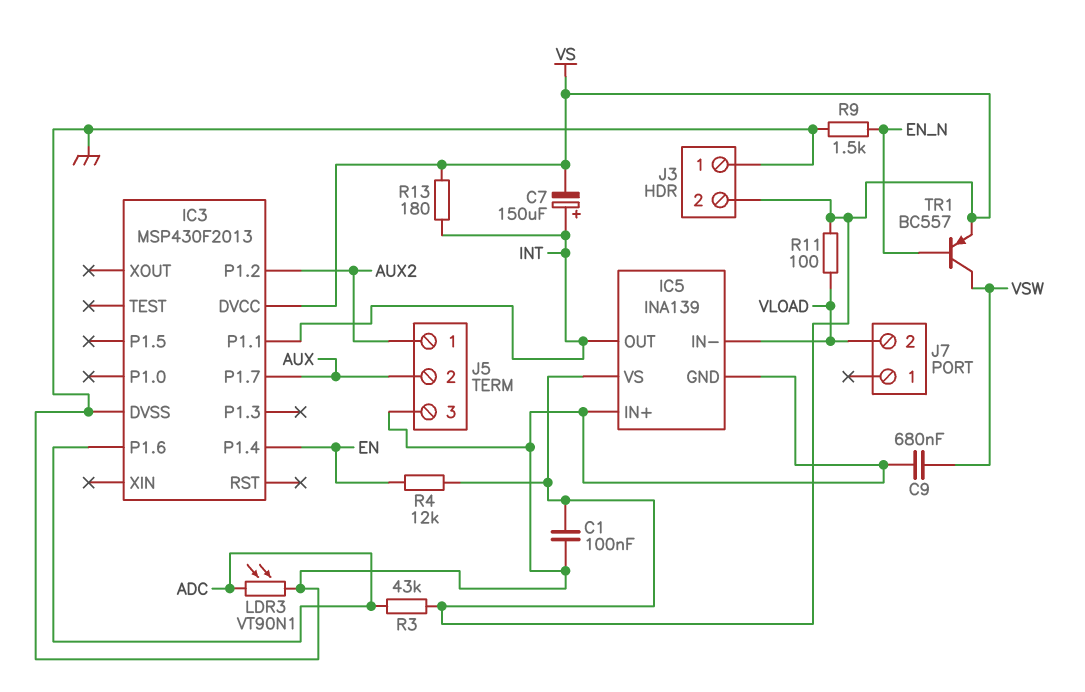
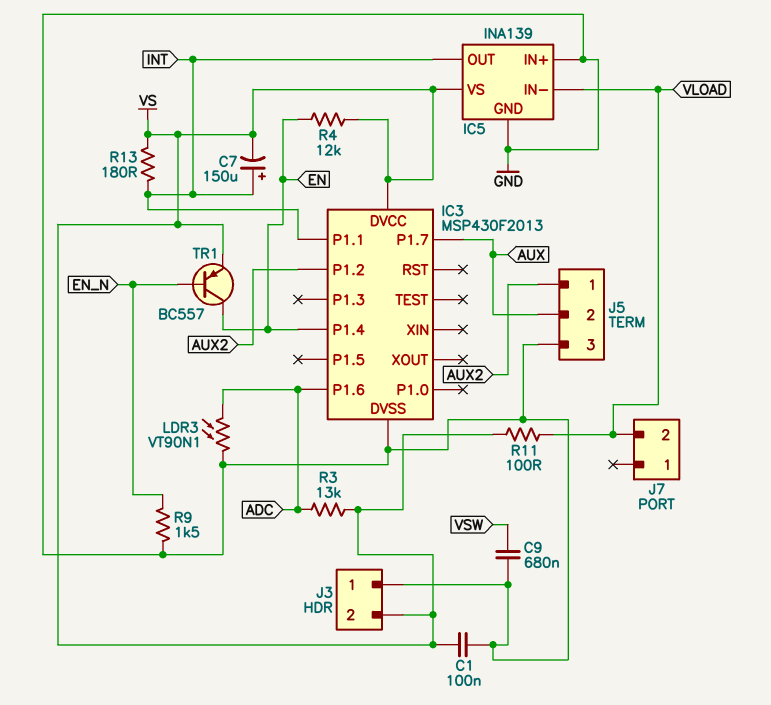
R3: 43k (ADC, VS) -> 13k (ADC, VS)
TR1: PNP BC557 (B EN_N, C VSW, E VS) -> PNP BC557 (B EN_N, C EN, E VS)

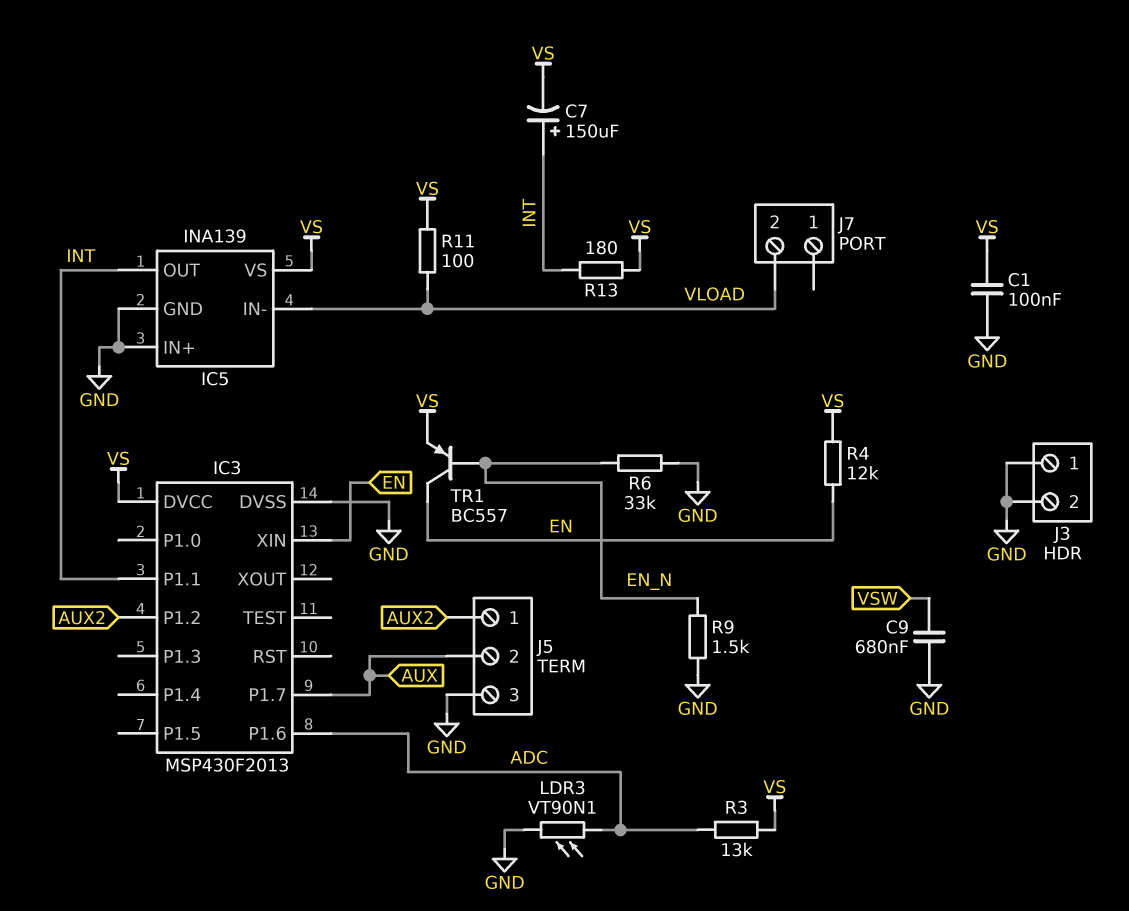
IC3 pin P1.4: EN -> none
IC3 pin XIN: none -> EN
J3 pin 2: VS -> GND
R6: none -> 33k (EN_N, GND)

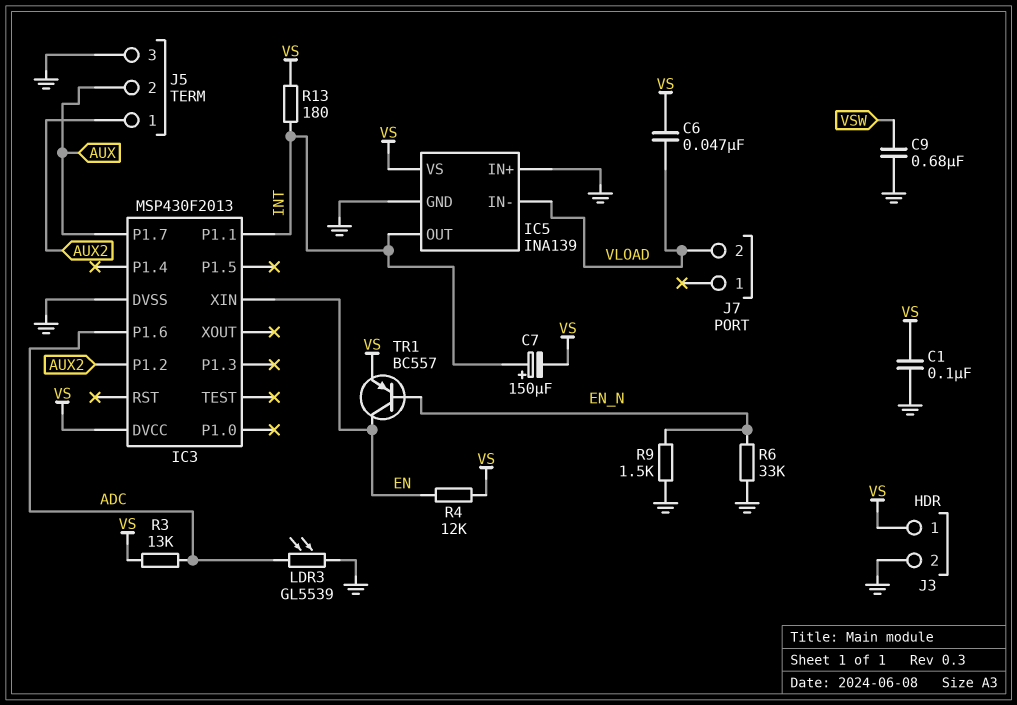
C6: none -> 47nF (VLOAD, VS)
J3 pin 1: GND -> VS
LDR3: VT90N1 (ADC, GND) -> GL5539 (ADC, GND)
R11: 100 (VLOAD, VS) -> none

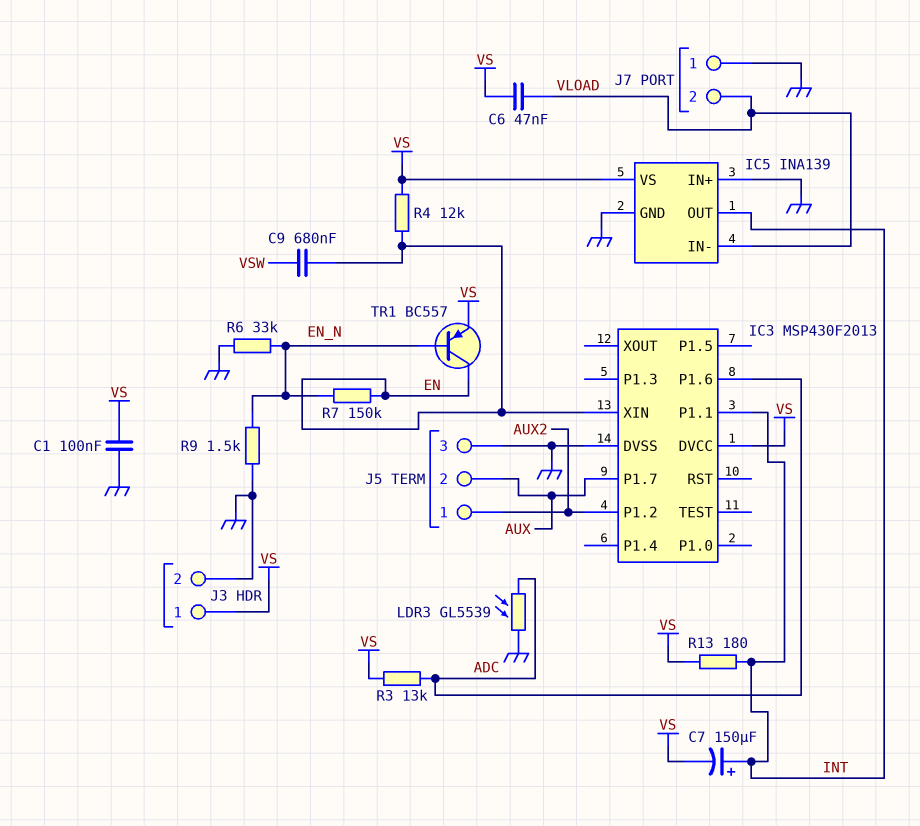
C9: 680nF (GND, VSW) -> 680nF (EN, VSW)
J7 pin 1: none -> GND
R7: none -> 150k (EN, EN_N)

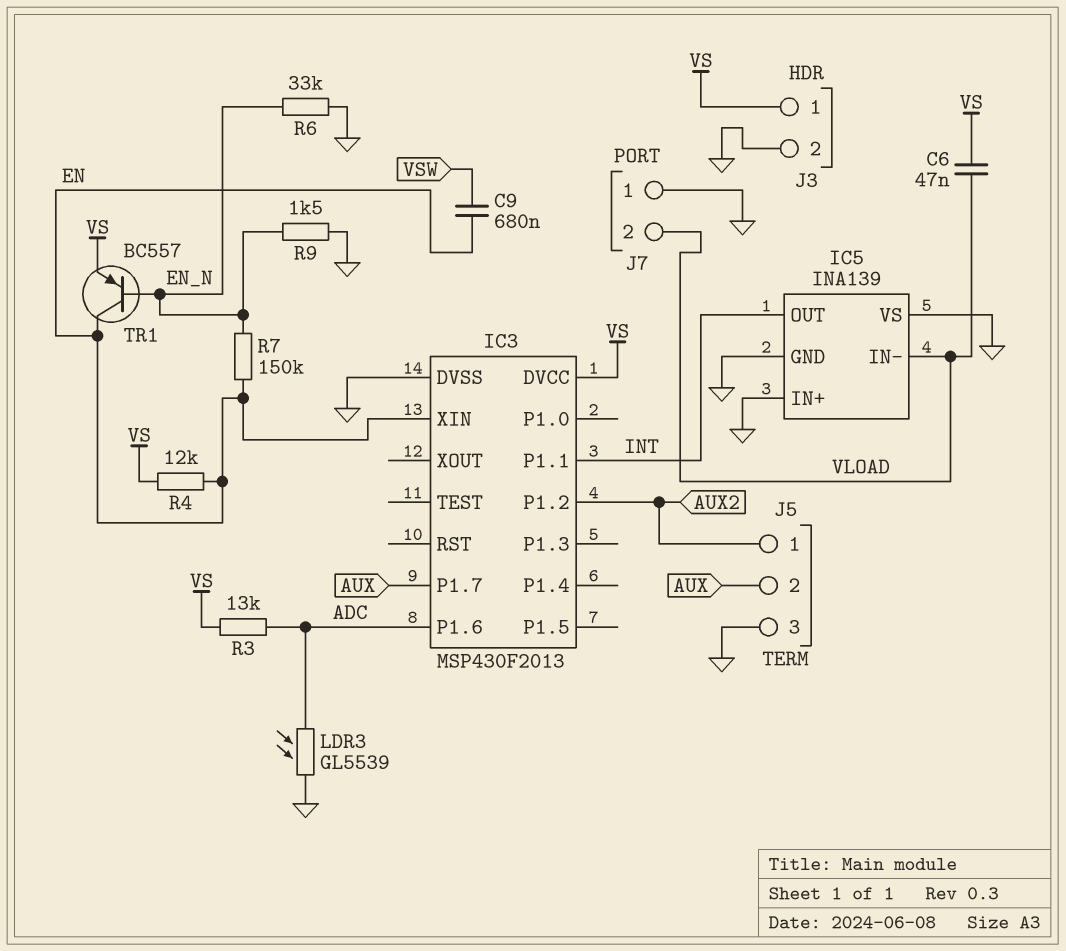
C1: 100nF (GND, VS) -> none
C7: 150uF (plus INT, minus VS) -> none
IC5 pin VS: VS -> GND
R13: 180 (INT, VS) -> none

